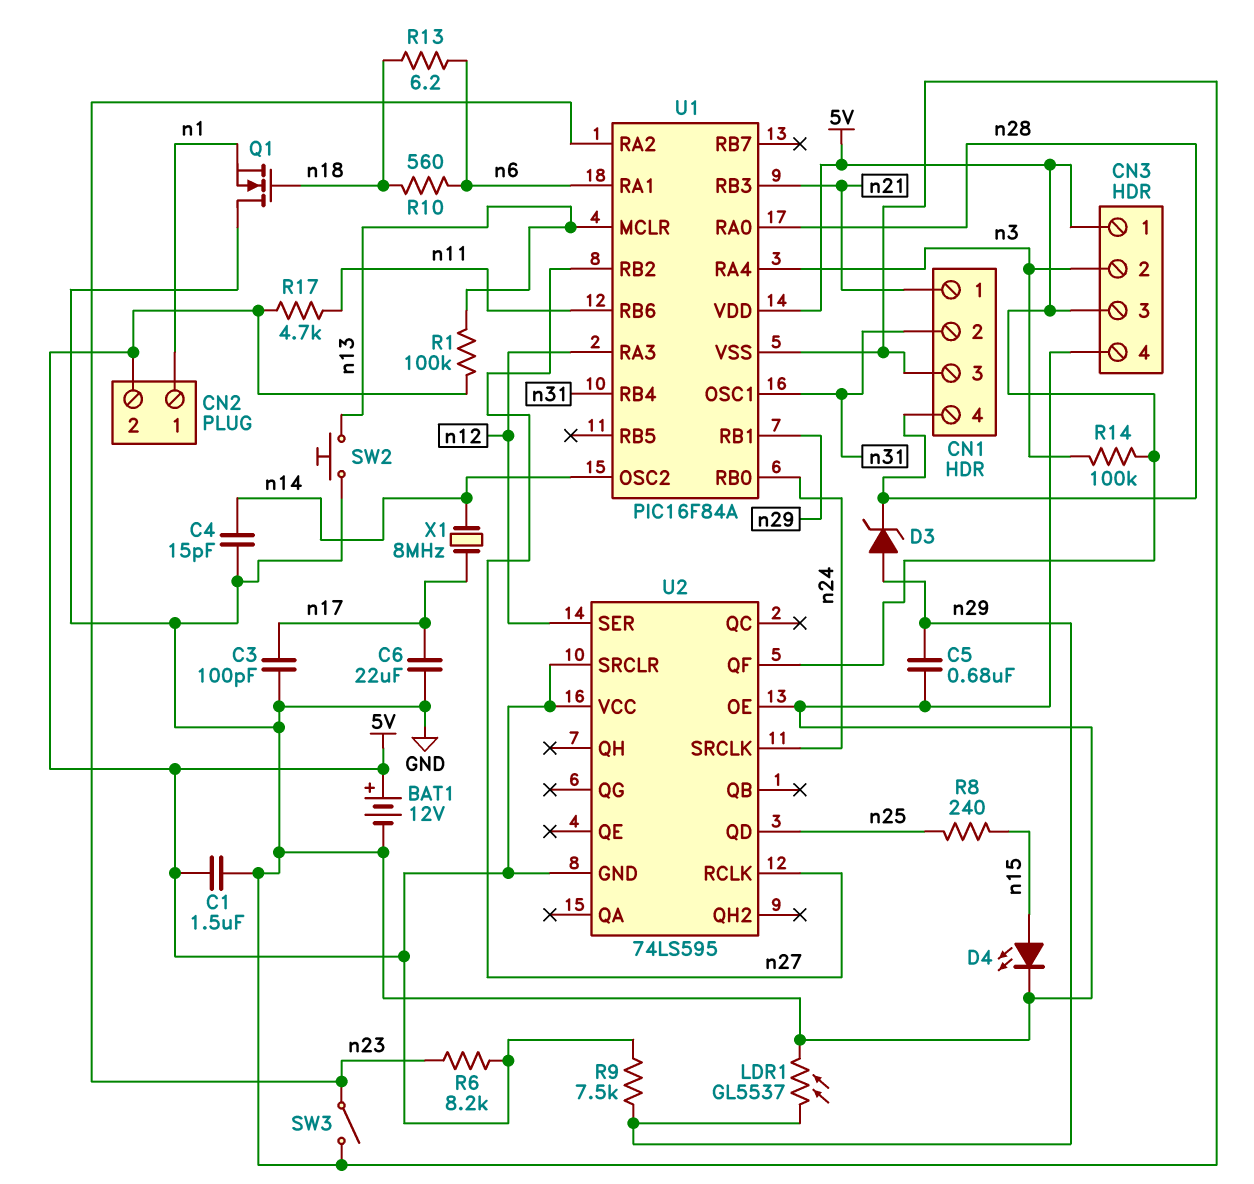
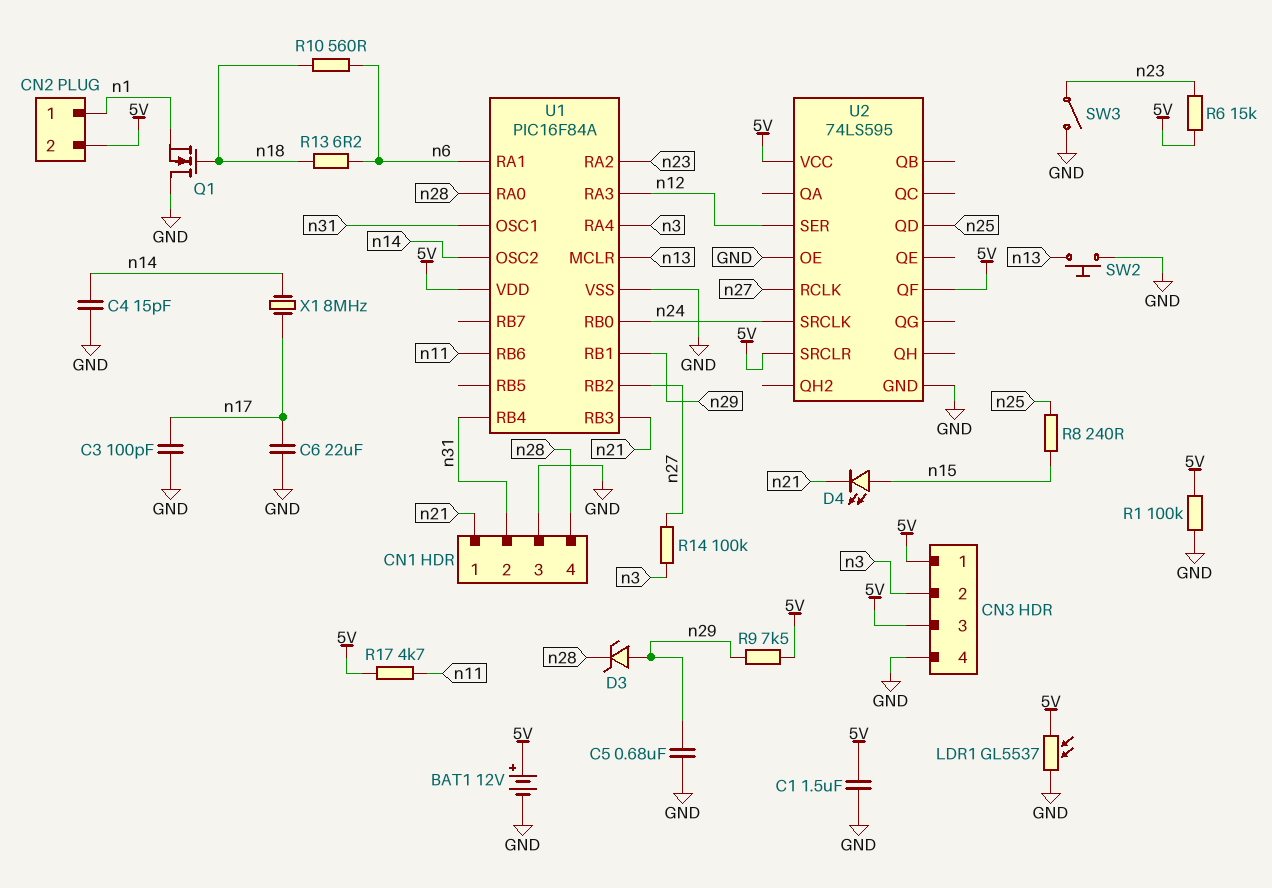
D4: LED (A n15, K GND) -> LED (A n15, K n21)
LDR1: GL5537 (GND, n29) -> GL5537 (5V, GND)
R1: 100k (5V, n13) -> 100k (5V, GND)
R6: 8.2k (5V, n23) -> 15k (5V, n23)
R14: 100k (5V, n3) -> 100k (n3, n27)
U2 pin GND: 5V -> GND

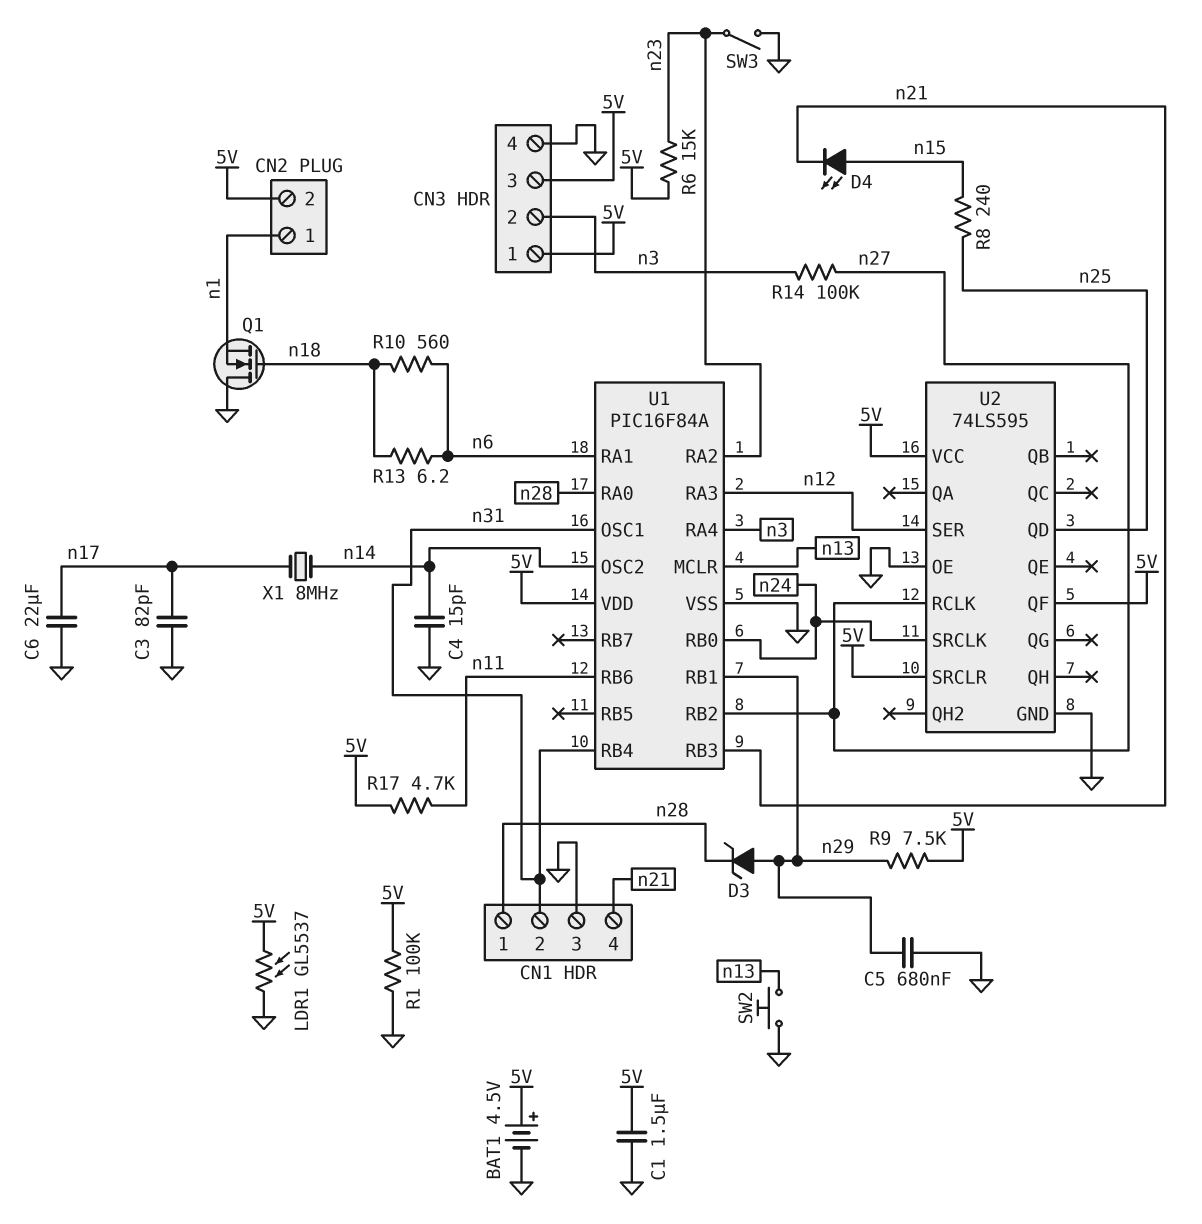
BAT1: 12V (plus 5V, minus GND) -> 4.5V (plus 5V, minus GND)
C3: 100pF (GND, n17) -> 82pF (GND, n17)
CN1 pin 1: n21 -> n28
CN1 pin 4: n28 -> n21

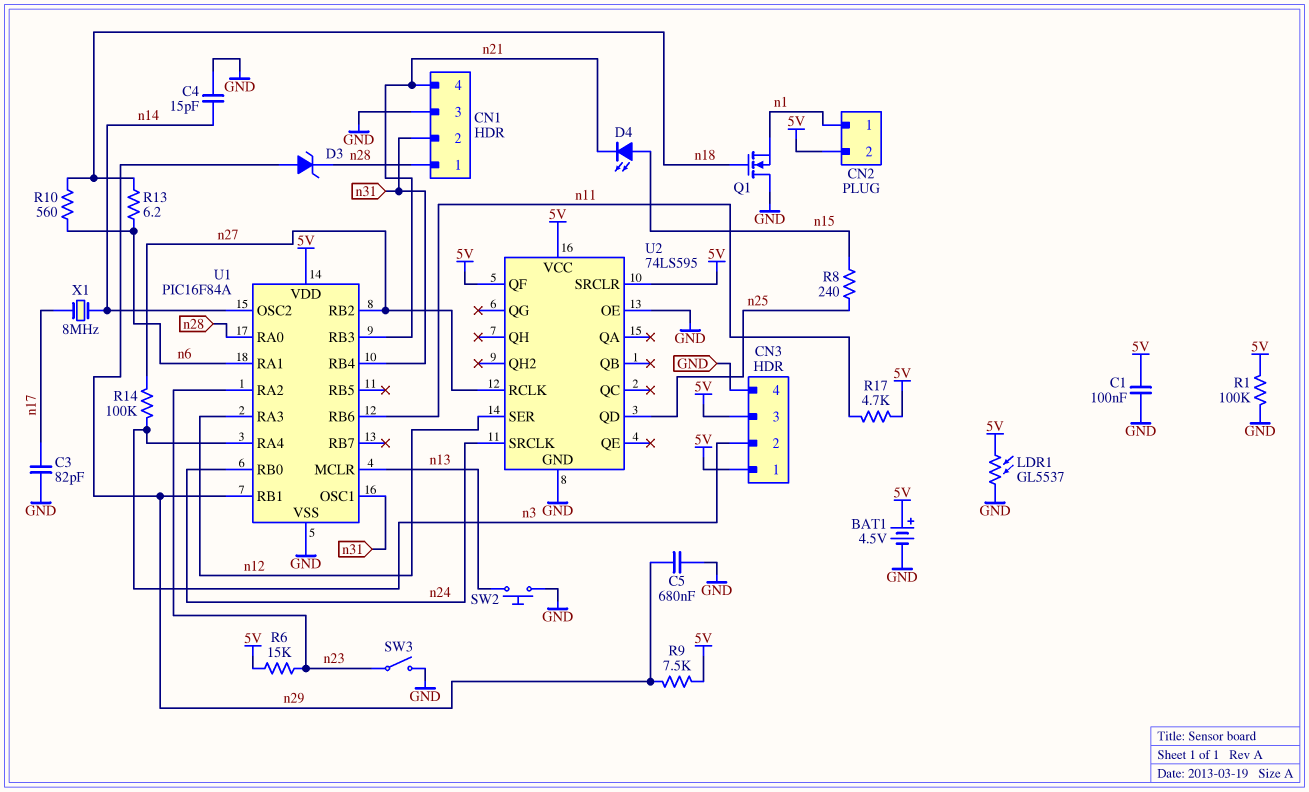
C1: 1.5uF (5V, GND) -> 100nF (5V, GND)
C6: 22uF (GND, n17) -> none

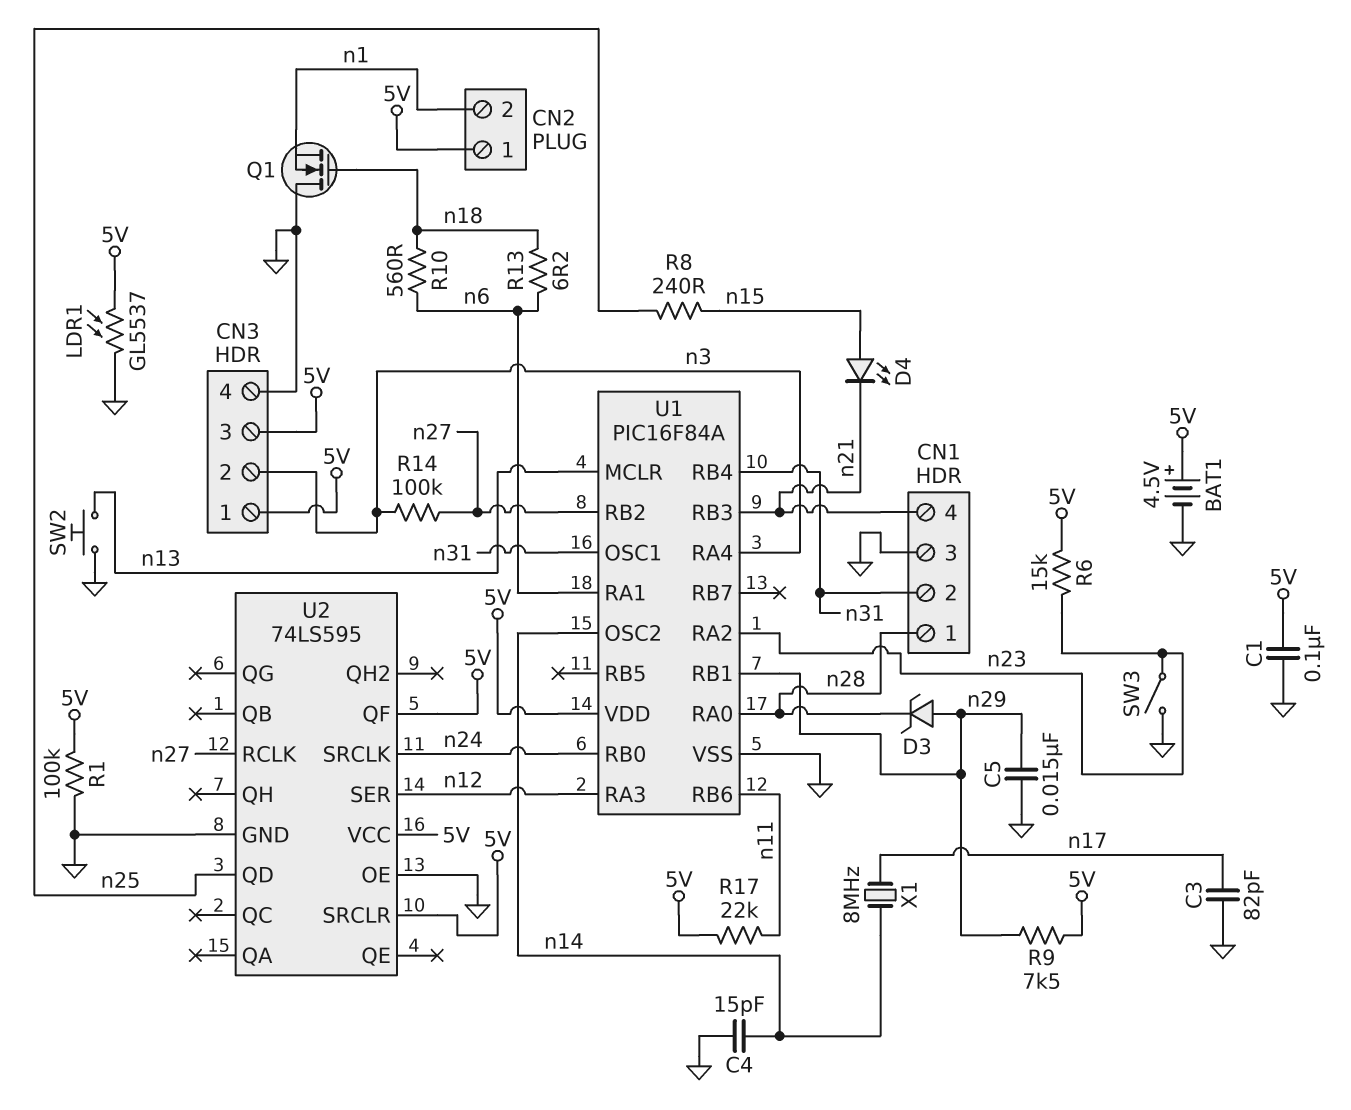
C5: 680nF (GND, n29) -> 15nF (GND, n29)
CN2 pin 1: n1 -> 5V
CN2 pin 2: 5V -> n1
R17: 4.7k (5V, n11) -> 22k (5V, n11)

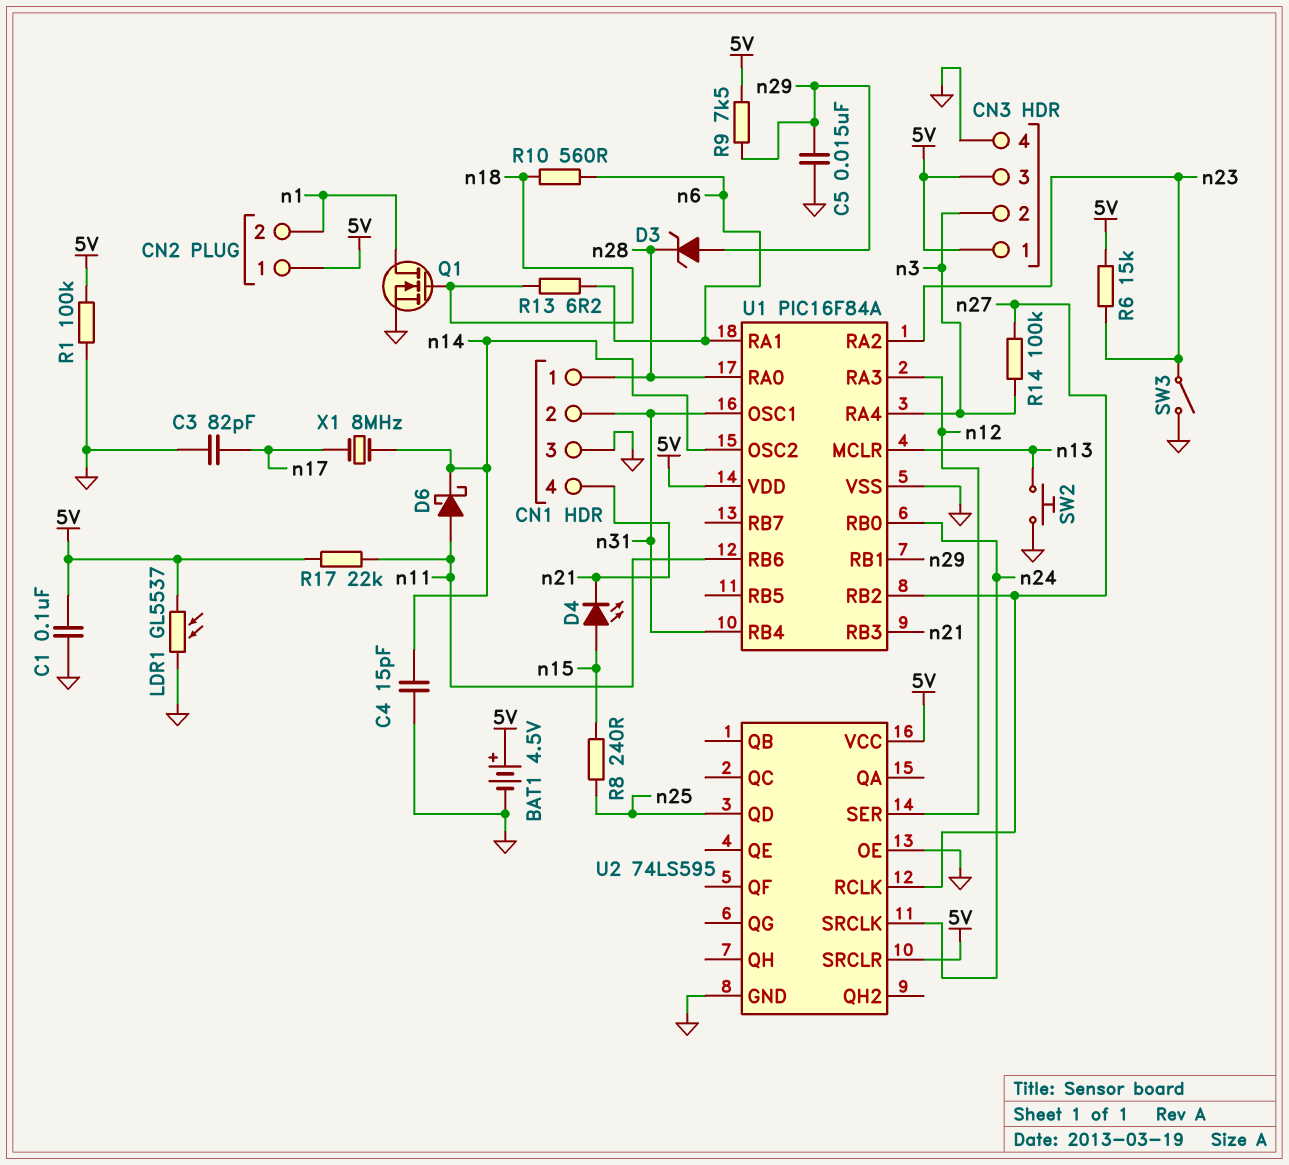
D6: none -> schottky (A n11, K n14)
Q1: NMOS (G n18, D GND, S n1) -> NMOS (G n18, D n1, S GND)
U2 pin QF: 5V -> none

